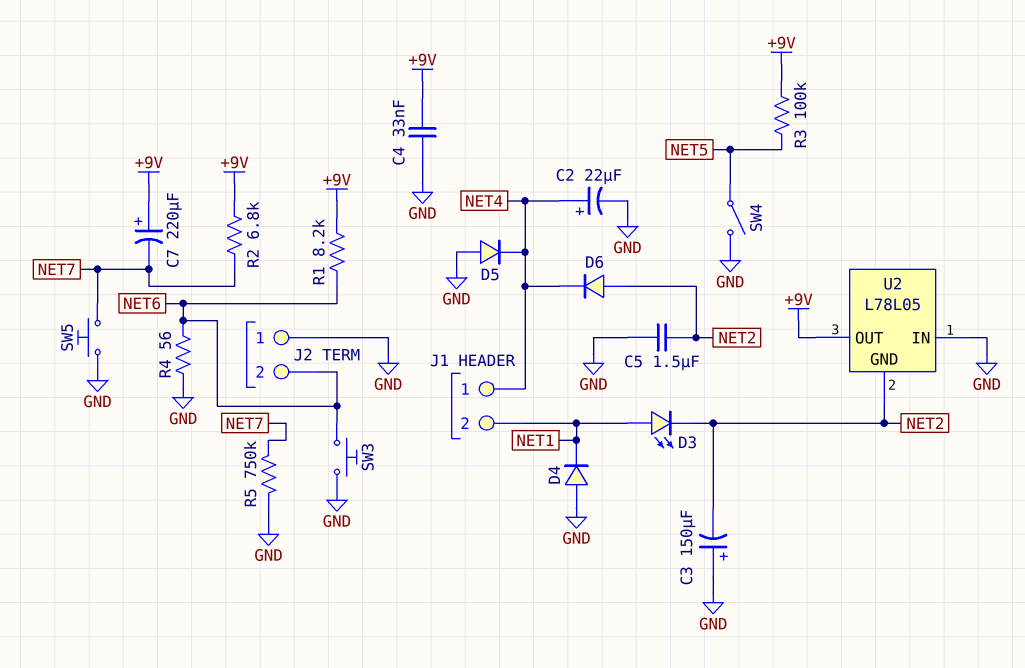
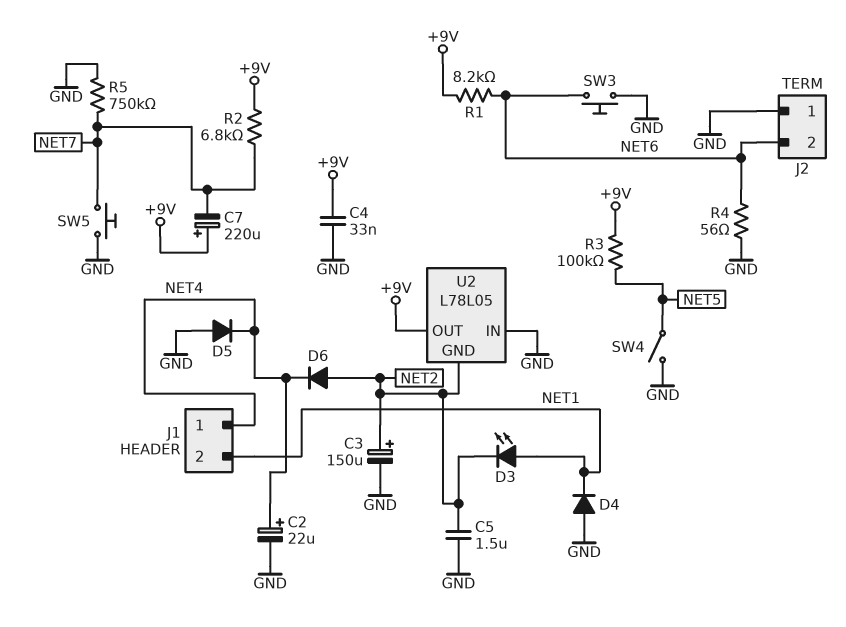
C3: 150uF (plus GND, minus NET2) -> 150uF (plus NET2, minus GND)

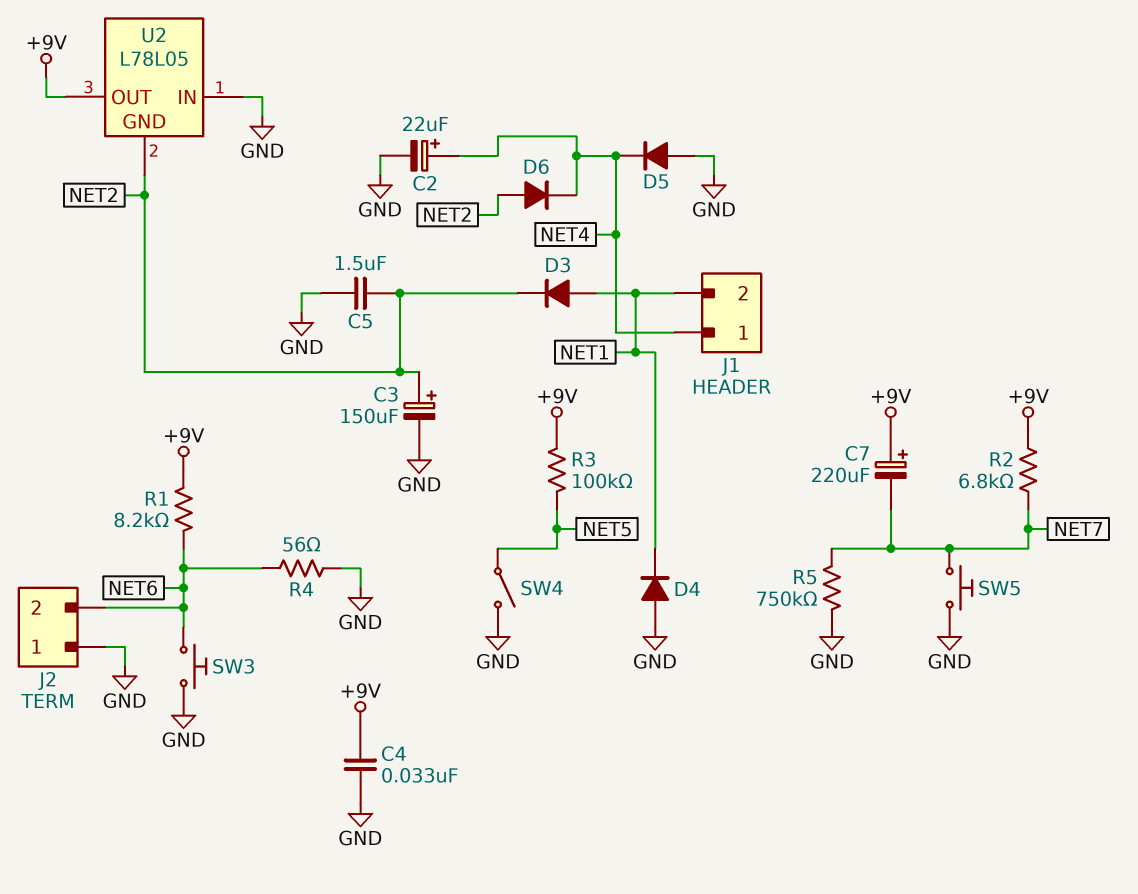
D3: LED (A NET1, K NET2) -> diode (A NET1, K NET2)

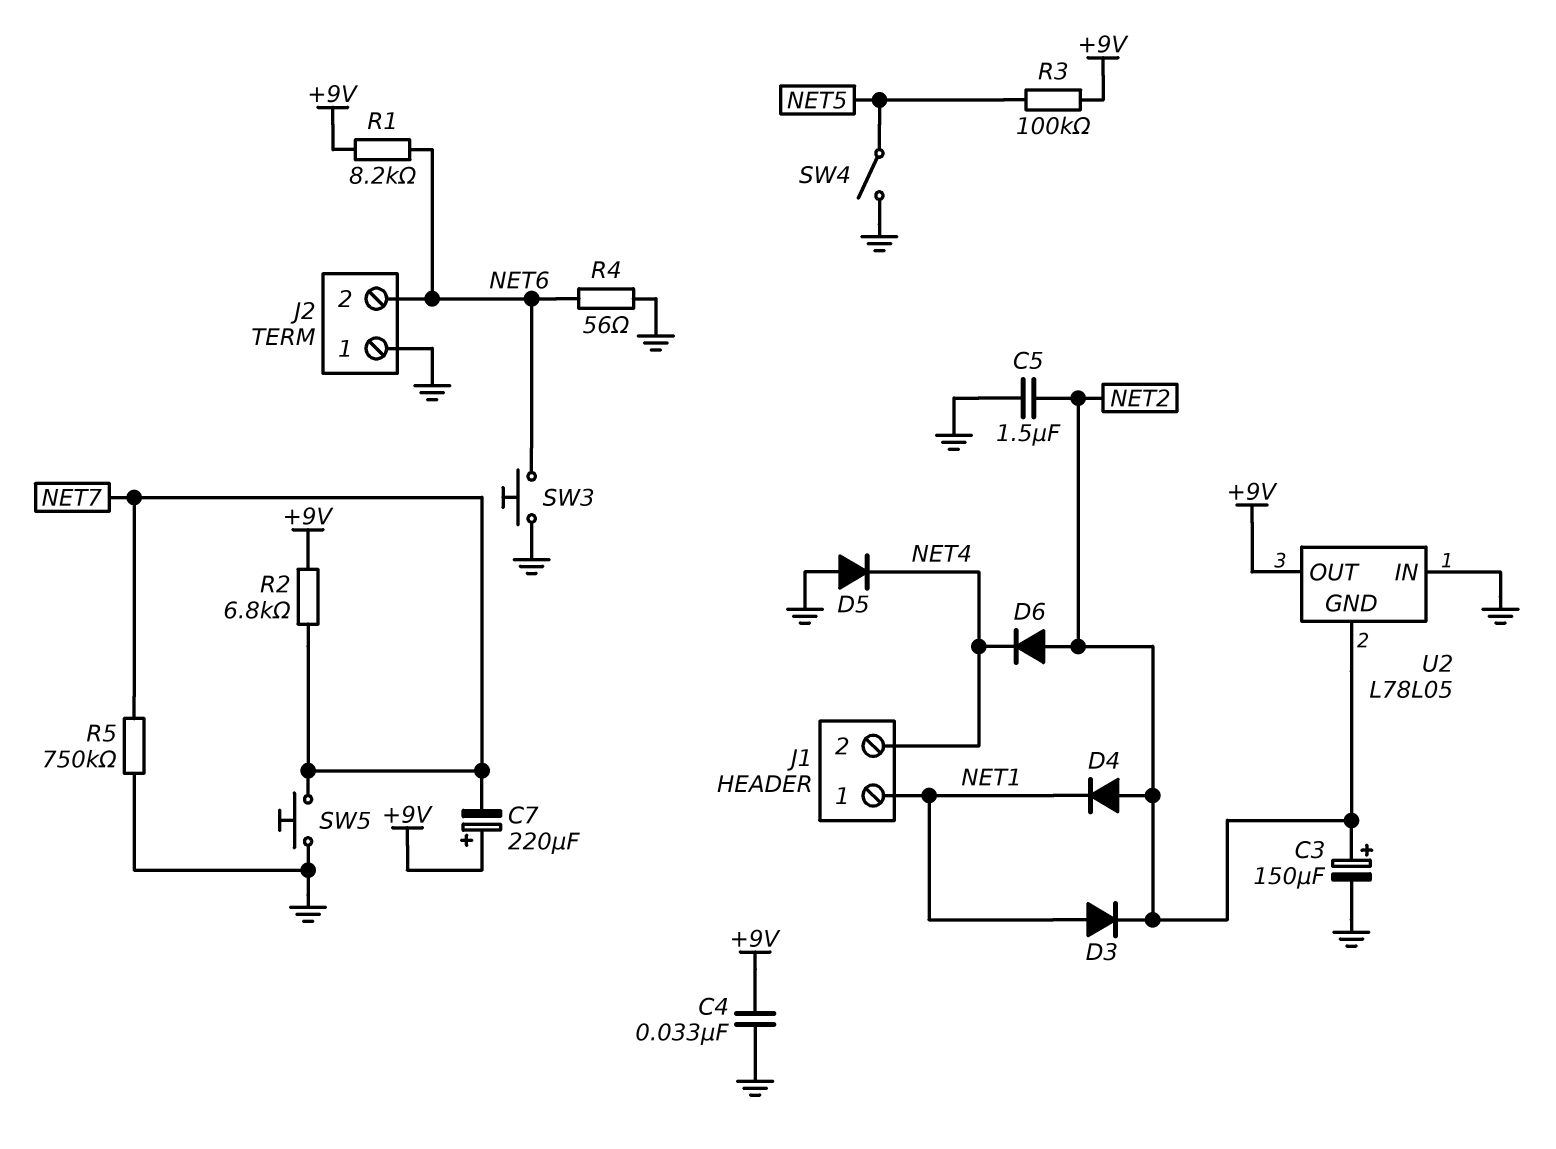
C2: 22uF (plus NET4, minus GND) -> none
D4: diode (A GND, K NET1) -> diode (A NET2, K NET1)
J1 pin 1: NET4 -> NET1
J1 pin 2: NET1 -> NET4

